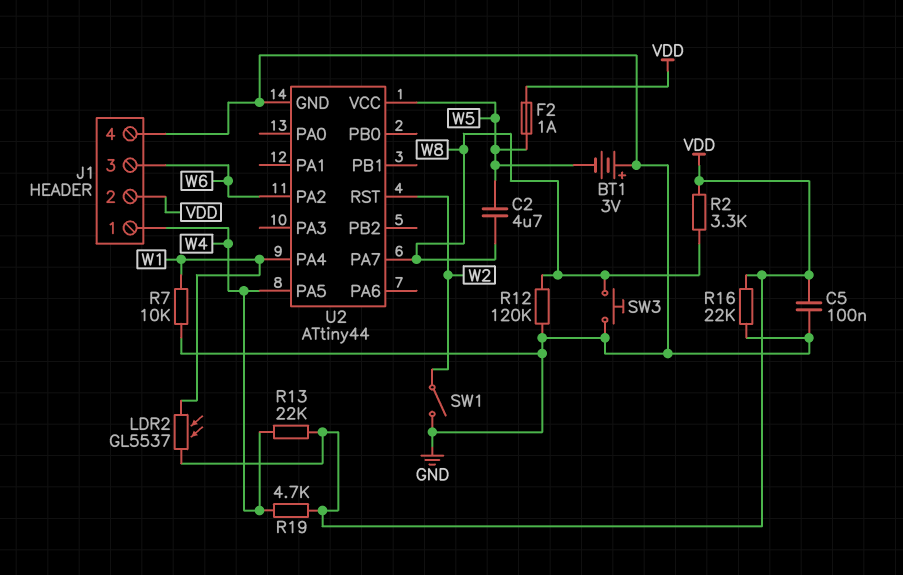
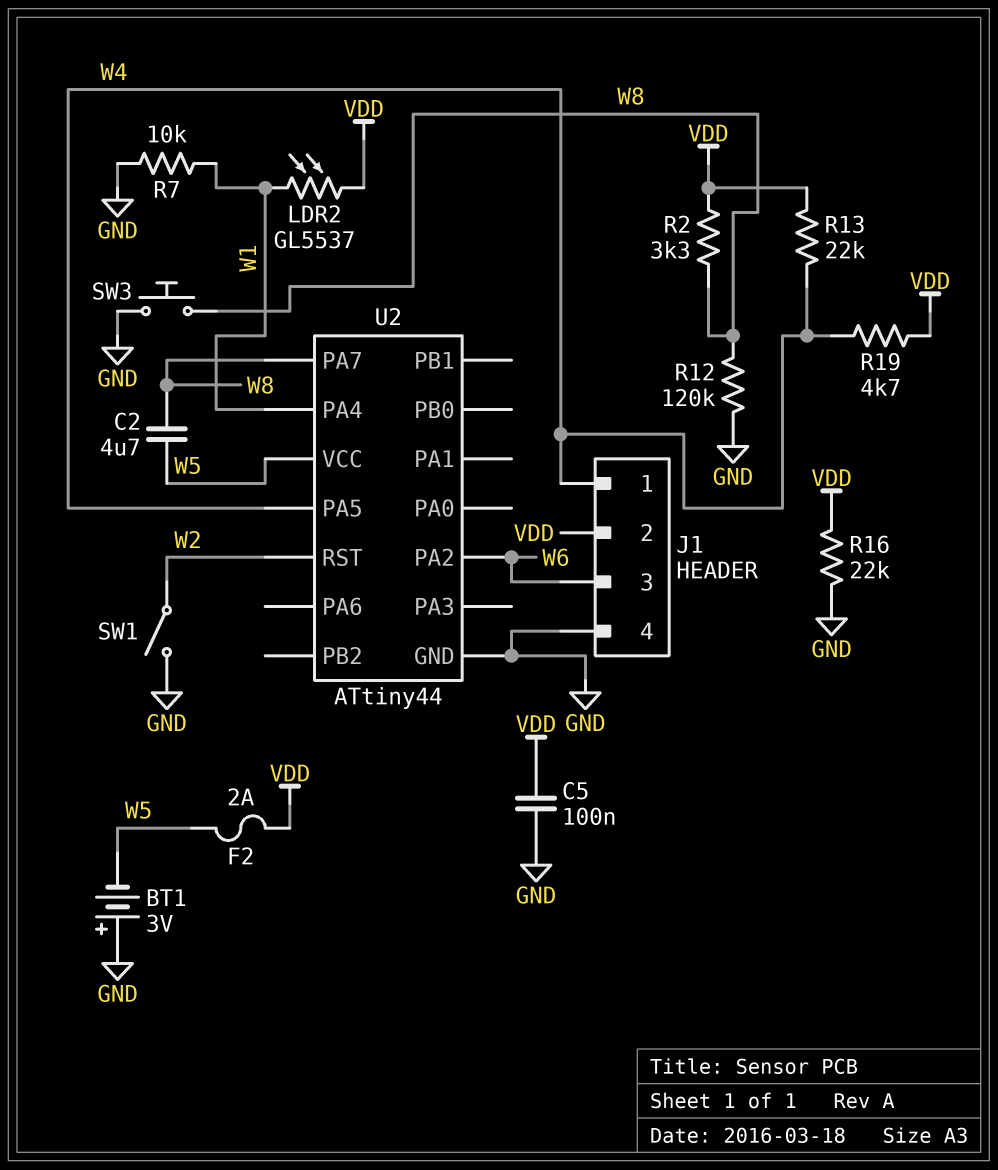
F2: 1A (VDD, W5) -> 2A (VDD, W5)

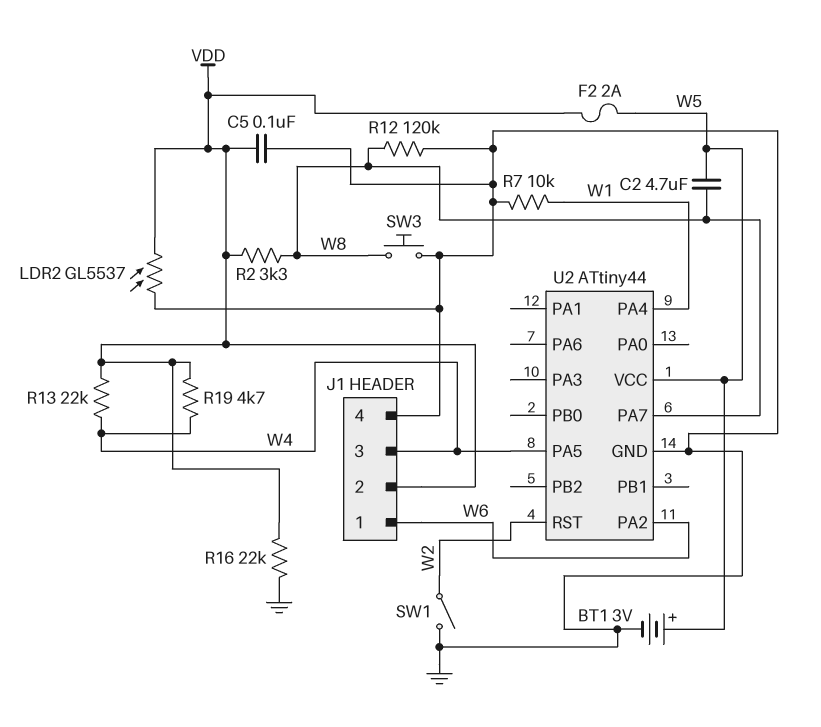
BT1: 3V (plus GND, minus W5) -> 3V (plus W5, minus GND)
J1 pin 1: W4 -> W6
J1 pin 3: W6 -> W4
LDR2: GL5537 (VDD, W1) -> GL5537 (GND, VDD)

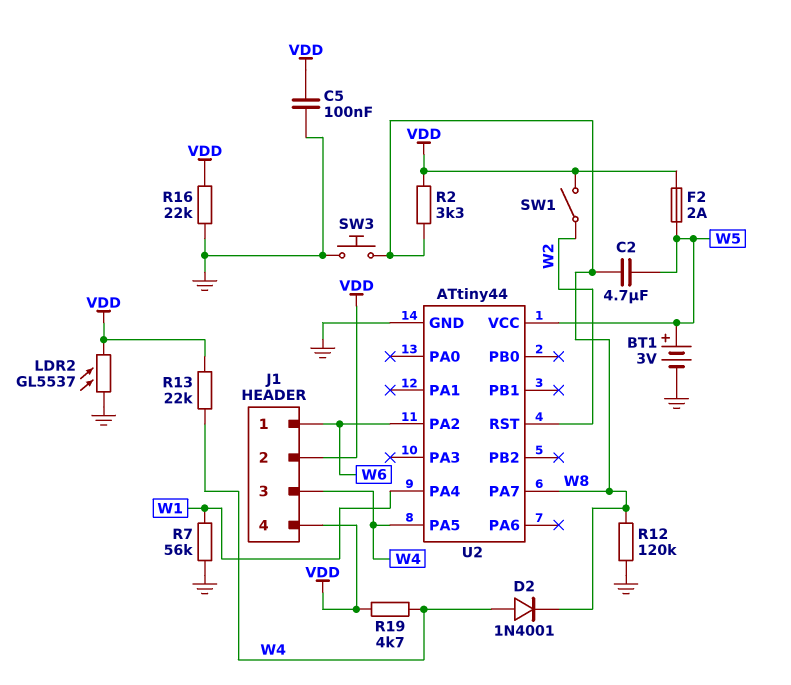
D2: none -> diode 1N4001 (A W4, K W8)
J1 pin 4: GND -> VDD
R7: 10k (GND, W1) -> 56k (GND, W1)
SW1: switch (GND, W2) -> switch (VDD, W2)

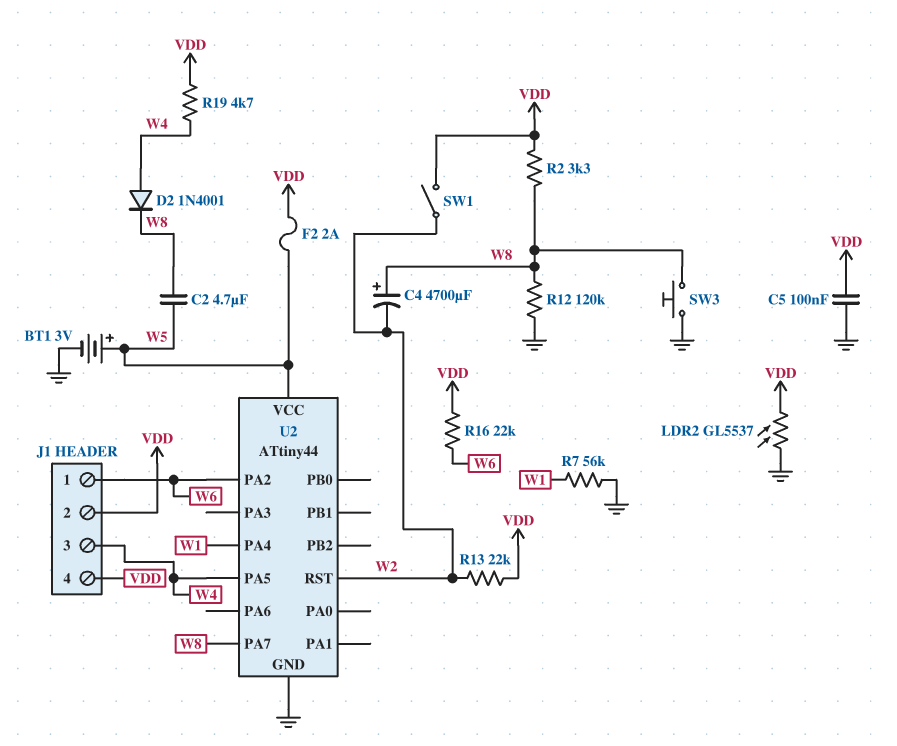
C4: none -> 4700uF (plus W8, minus W2)
R13: 22k (VDD, W4) -> 22k (VDD, W2)
R16: 22k (GND, VDD) -> 22k (VDD, W6)

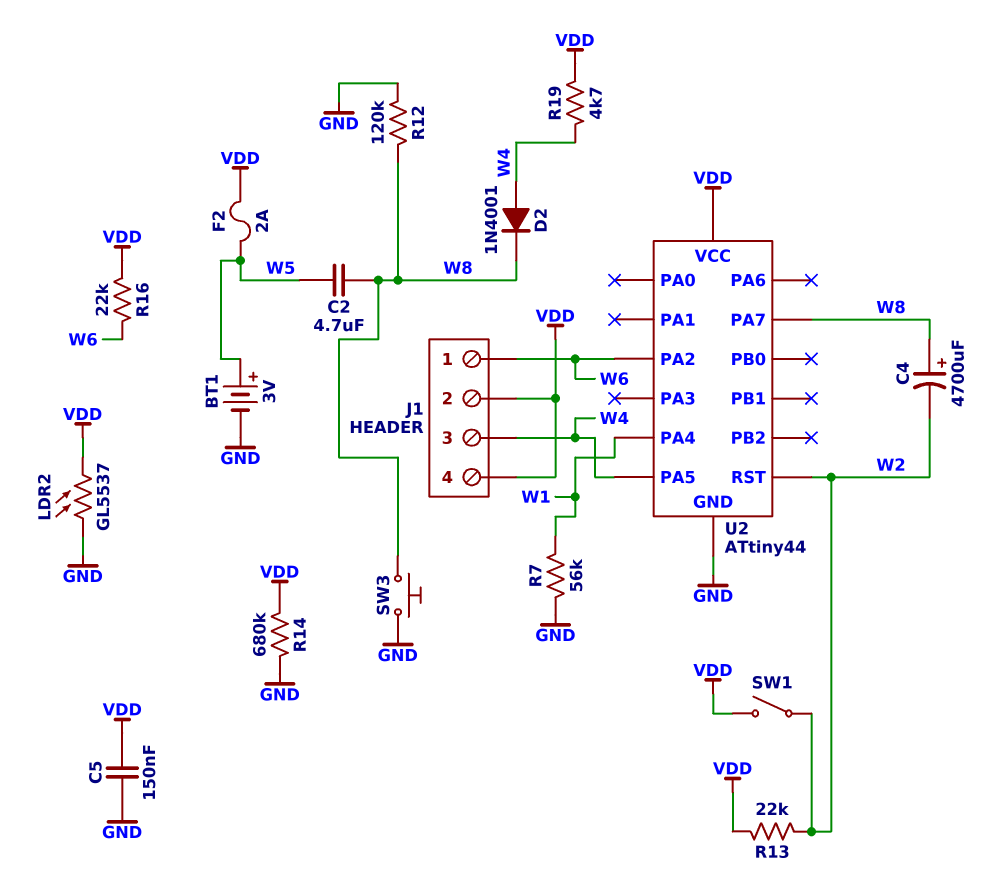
C5: 100nF (GND, VDD) -> 150nF (GND, VDD)
R2: 3.3k (VDD, W8) -> none
R14: none -> 680k (GND, VDD)
U2 pin VCC: W5 -> VDD

